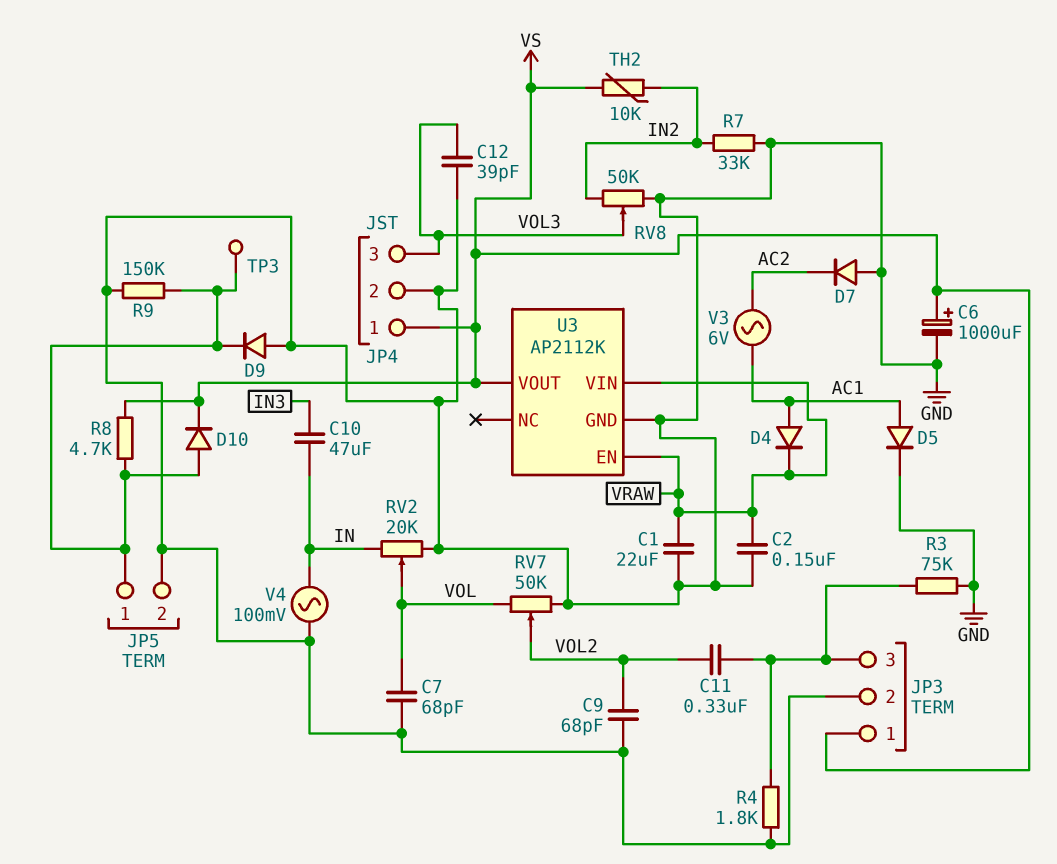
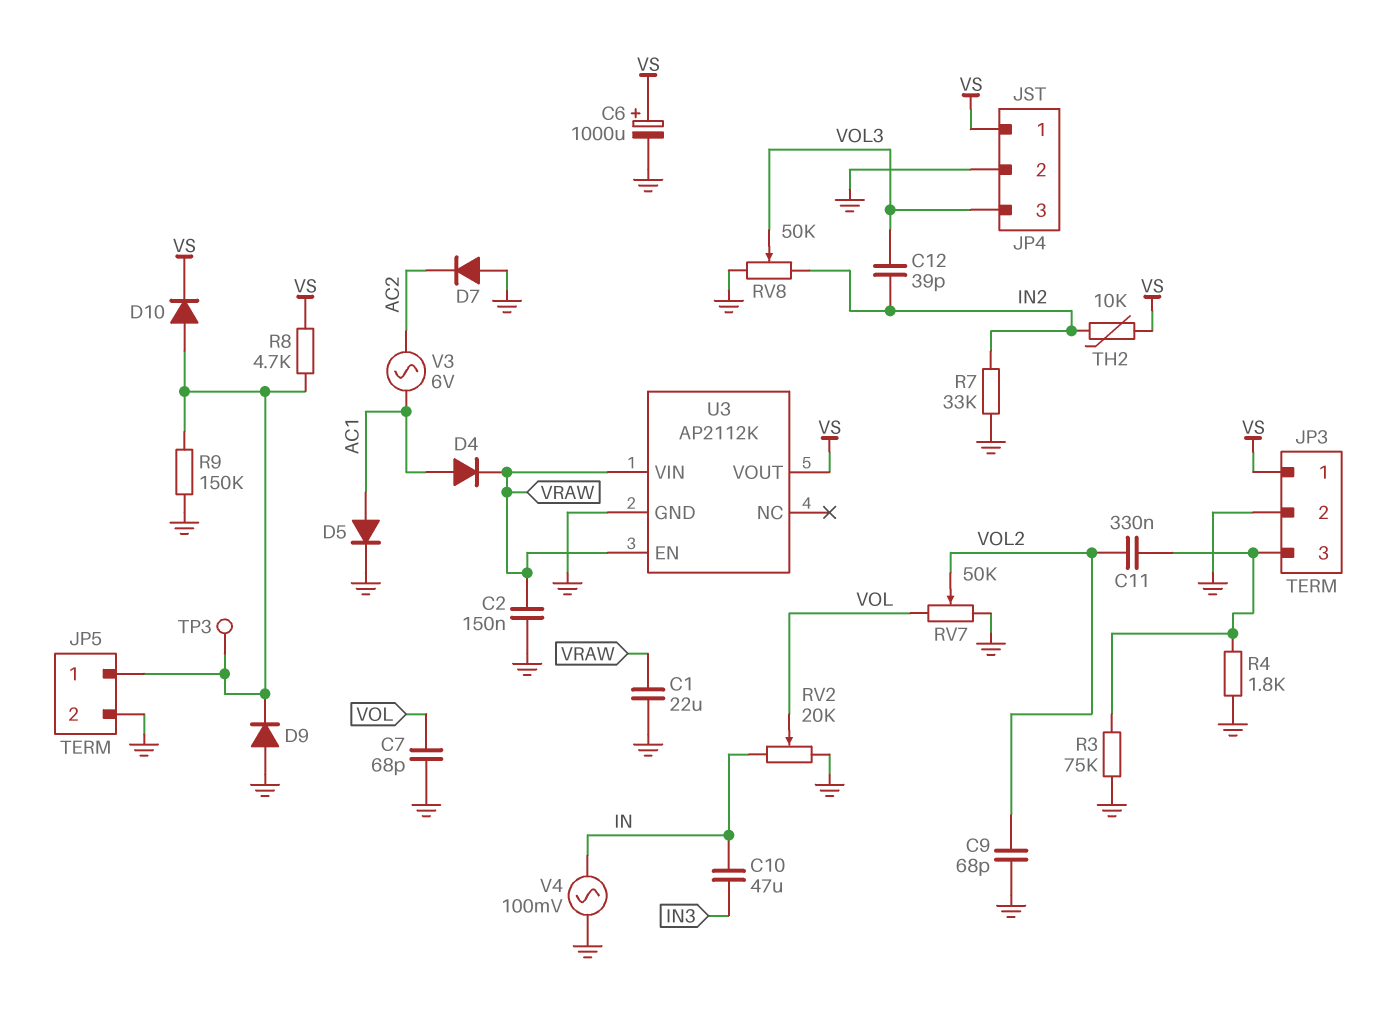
C12: 39pF (GND, VOL3) -> 39pF (IN2, VOL3)

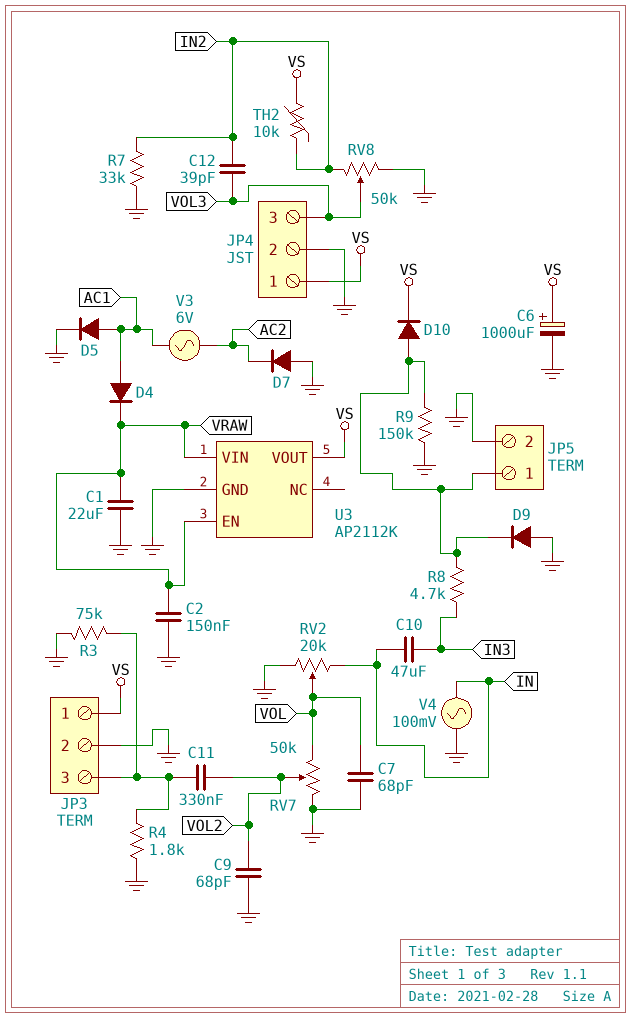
R8: 4.7k (JP5/1, VS) -> 4.7k (IN3, JP5/1)
TP3: test point (JP5/1) -> none

